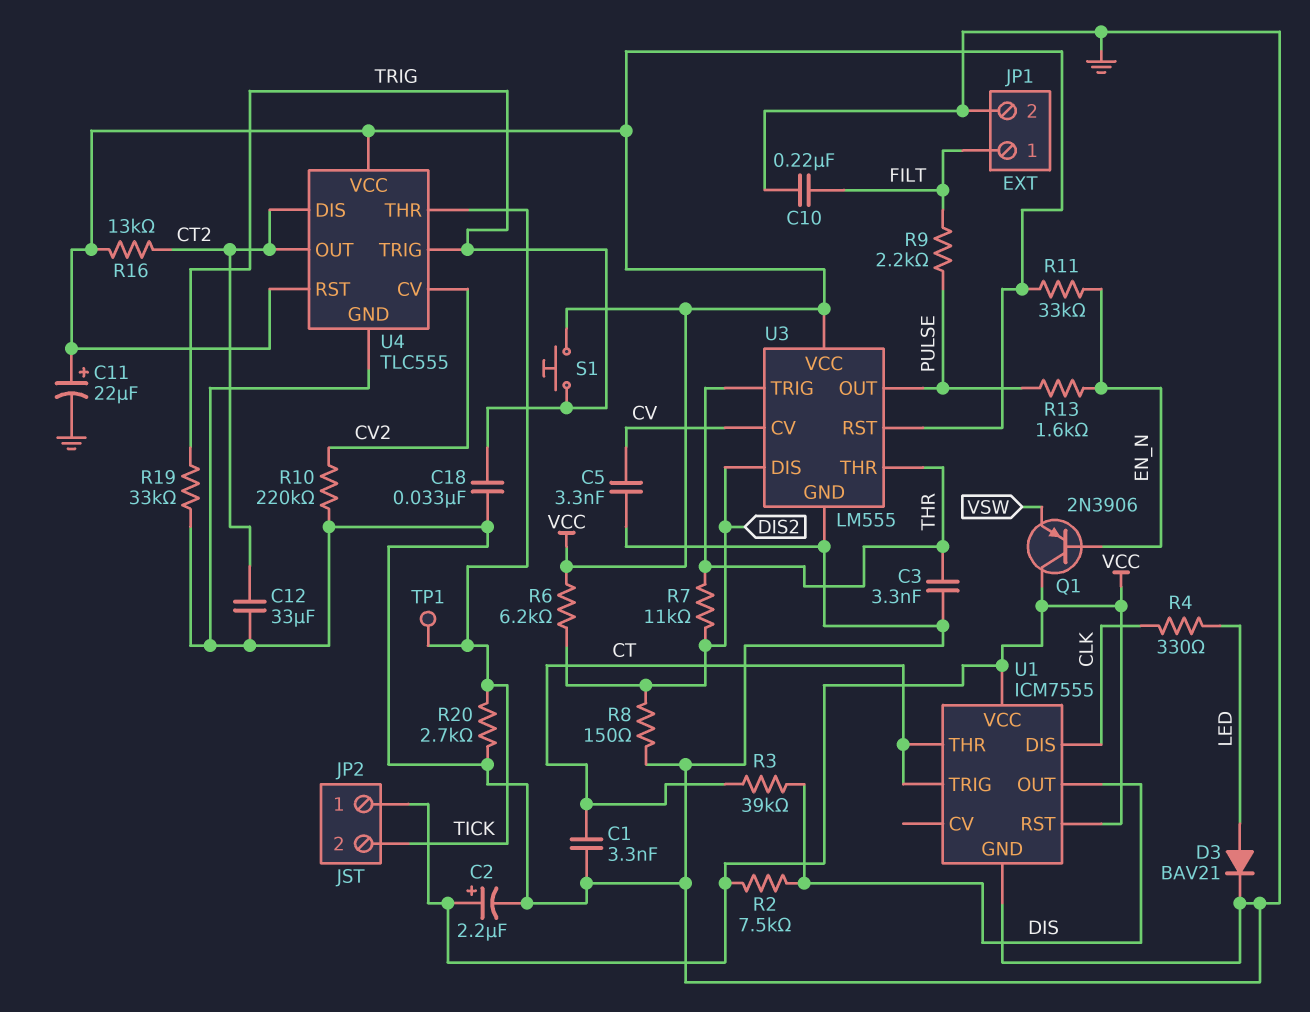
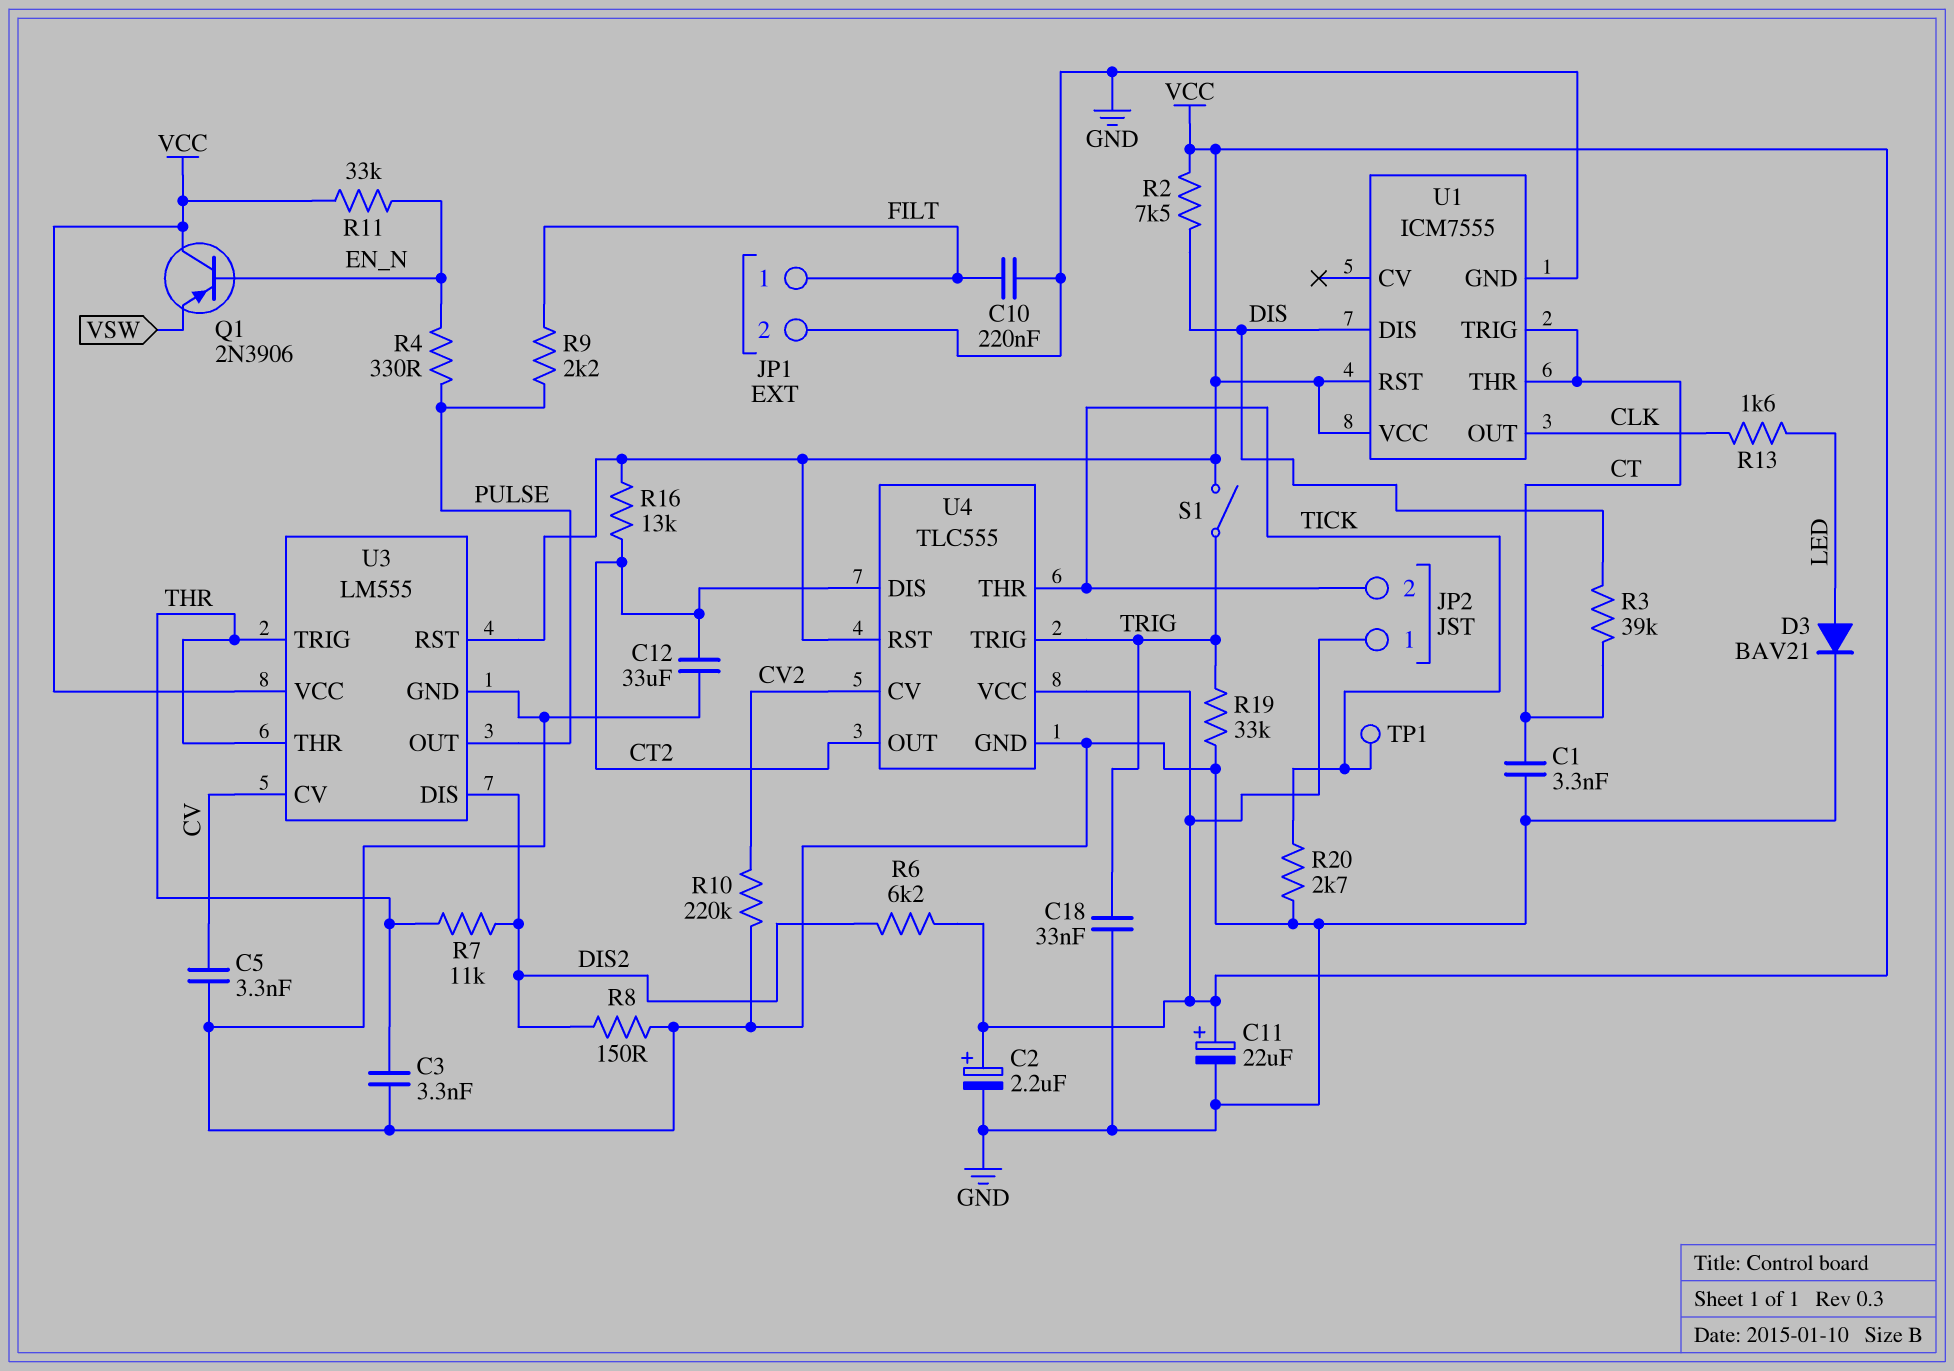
R4: 330 (CLK, LED) -> 330 (EN_N, PULSE)
R13: 1.6k (EN_N, PULSE) -> 1.6k (CLK, LED)
S1: button (TRIG, VCC) -> switch (TRIG, VCC)
U1 pin DIS: CLK -> DIS
U1 pin OUT: DIS -> CLK

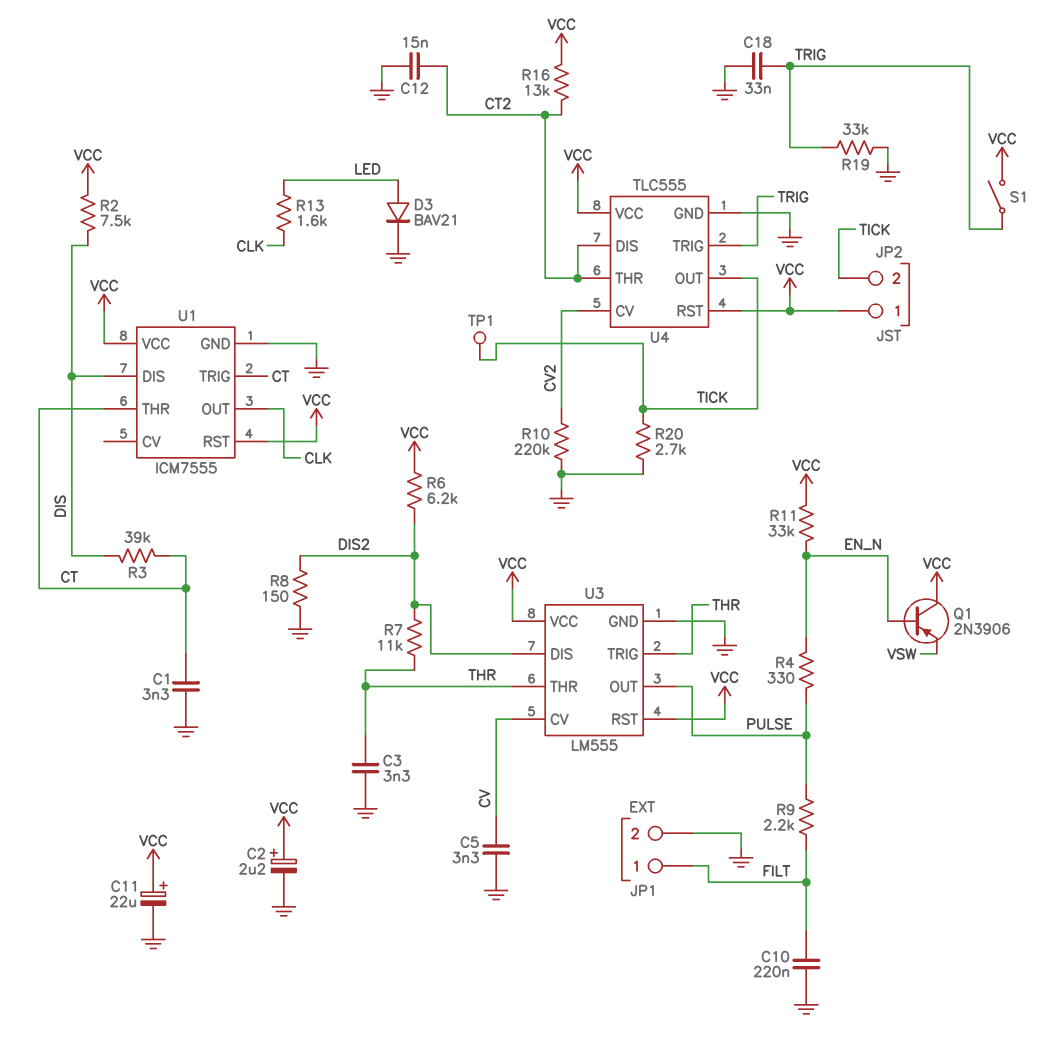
C12: 33uF (CT2, GND) -> 15nF (CT2, GND)
U4 pin OUT: CT2 -> TICK
U4 pin THR: TICK -> CT2

